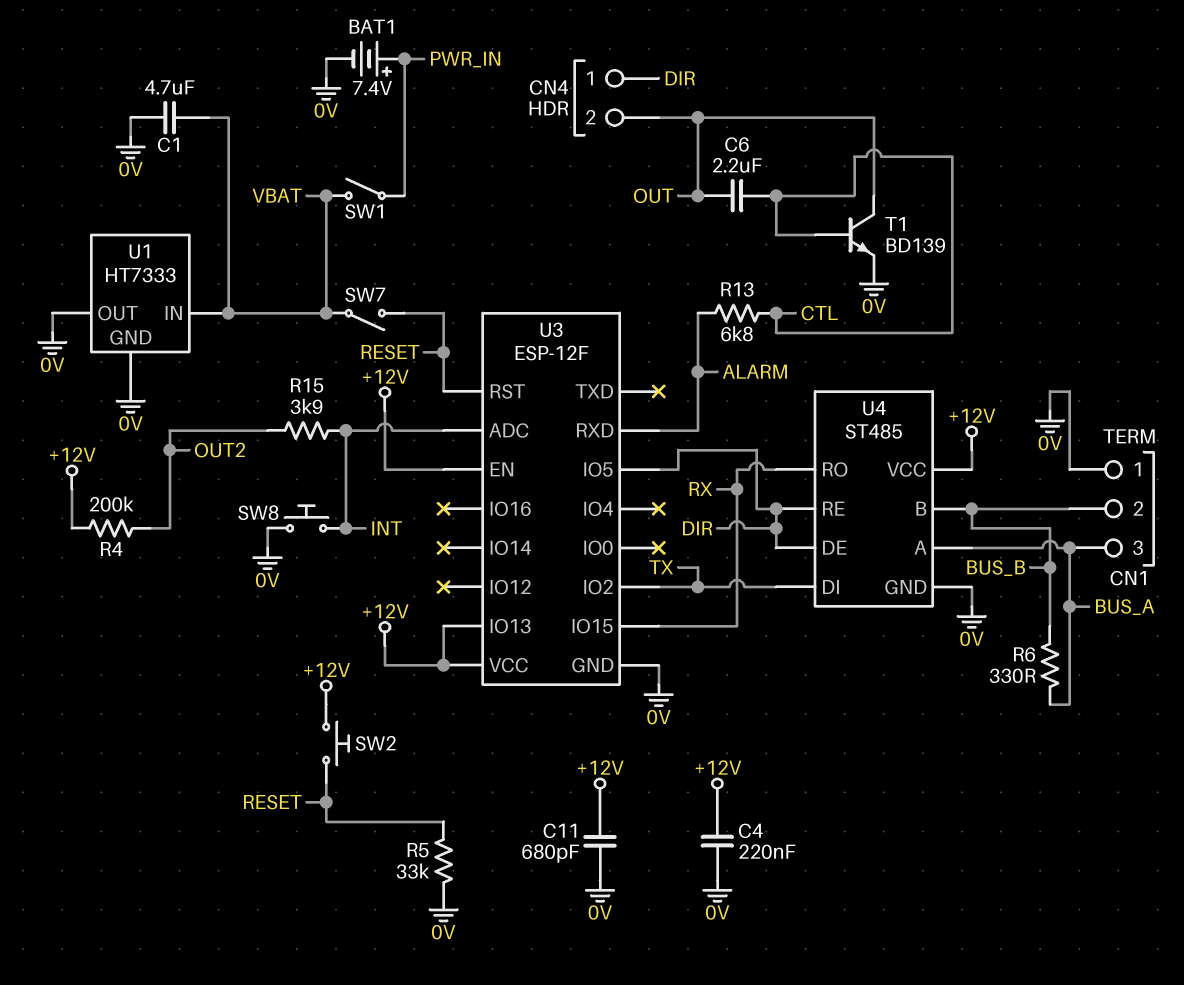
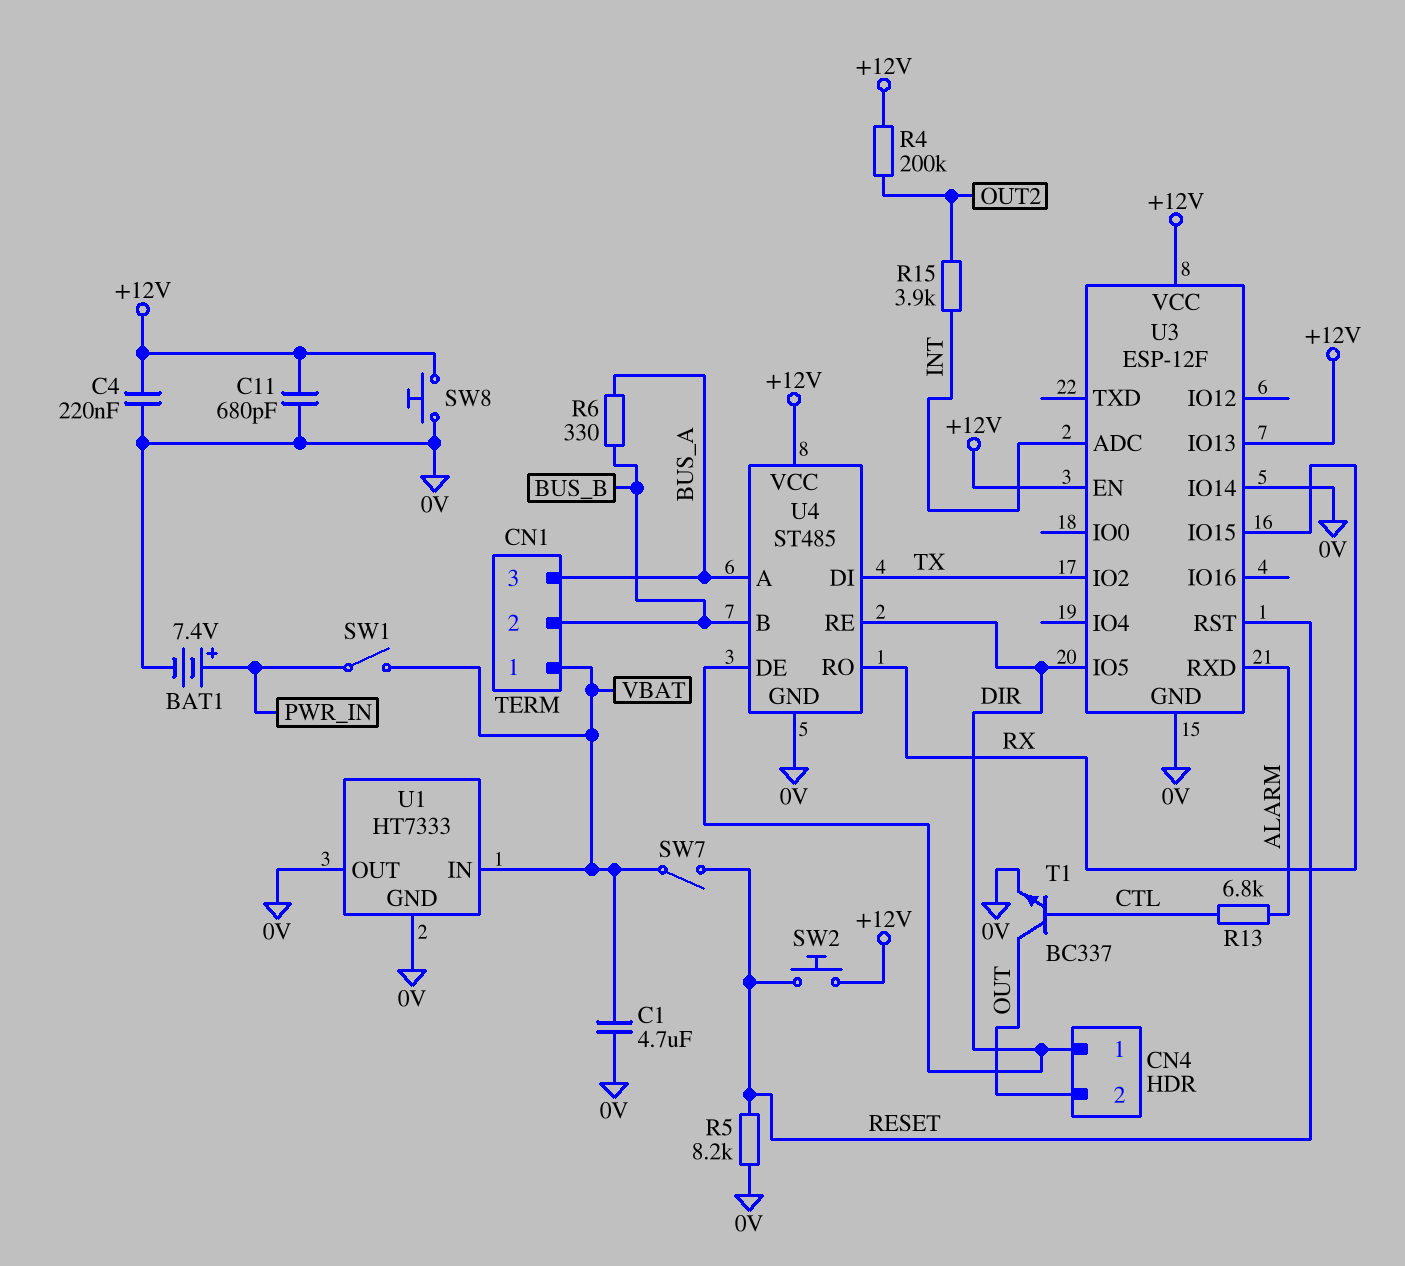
C6: 2.2uF (CTL, OUT) -> none
CN1 pin 1: 0V -> VBAT
R5: 33k (0V, RESET) -> 8.2k (0V, RESET)
SW8: button (0V, INT) -> button (+12V, 0V)
T1: NPN BD139 (B CTL, C OUT, E 0V) -> NPN BC337 (B CTL, C OUT, E 0V)
U3 pin IO14: none -> 0V

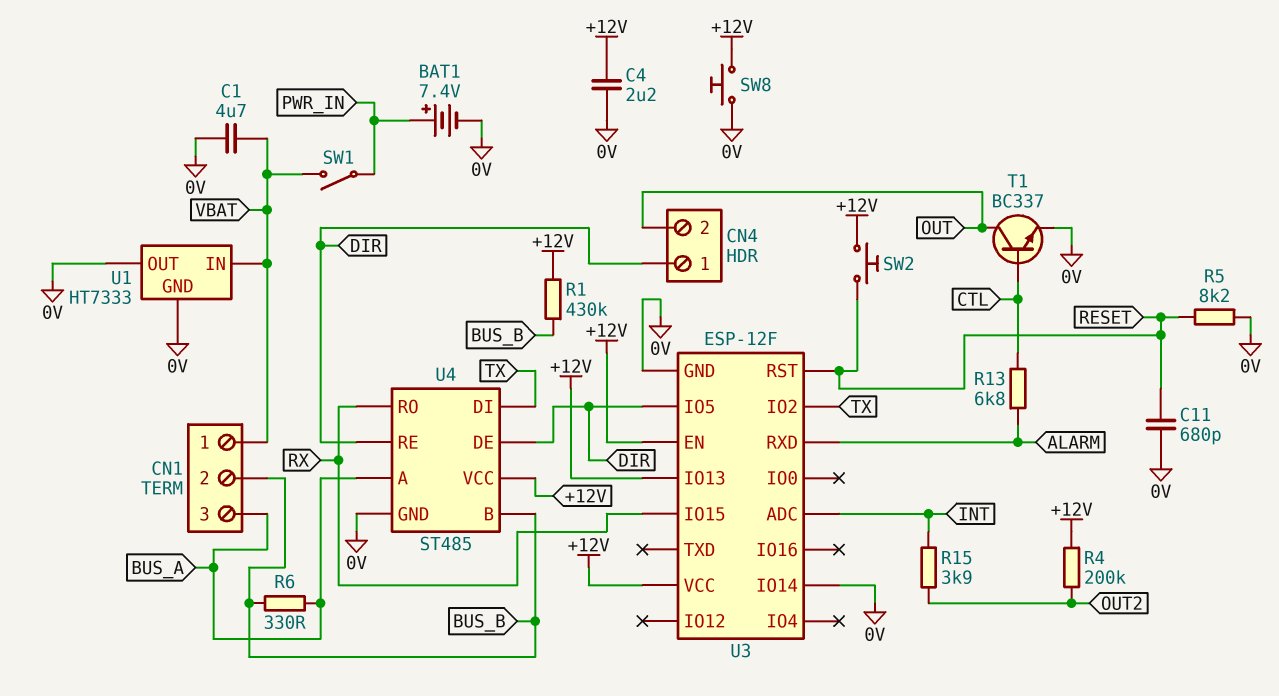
C4: 220nF (+12V, 0V) -> 2.2uF (+12V, 0V)
C11: 680pF (+12V, 0V) -> 680pF (0V, RESET)
R1: none -> 430k (+12V, BUS_B)
SW7: switch (RESET, VBAT) -> none

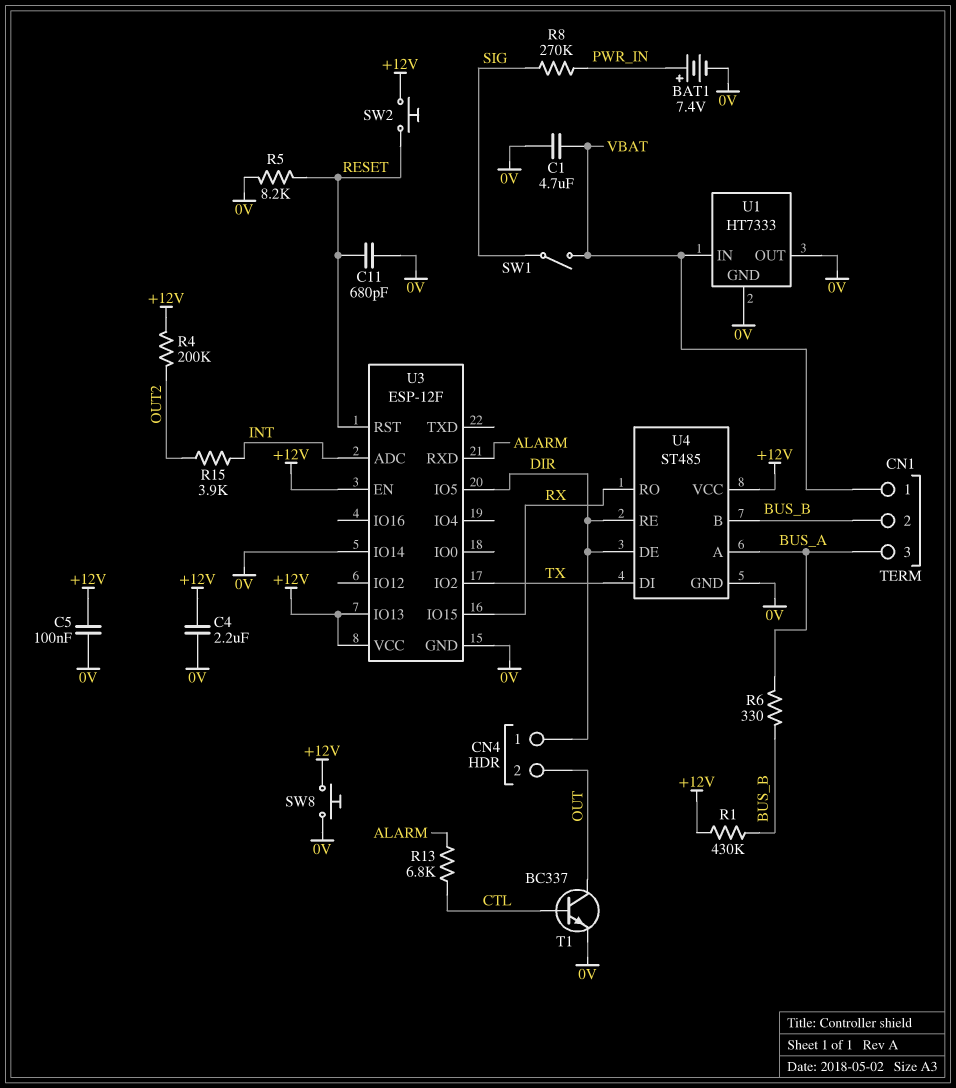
C5: none -> 100nF (+12V, 0V)
R8: none -> 270k (PWR_IN, SIG)
SW1: switch (PWR_IN, VBAT) -> switch (SIG, VBAT)

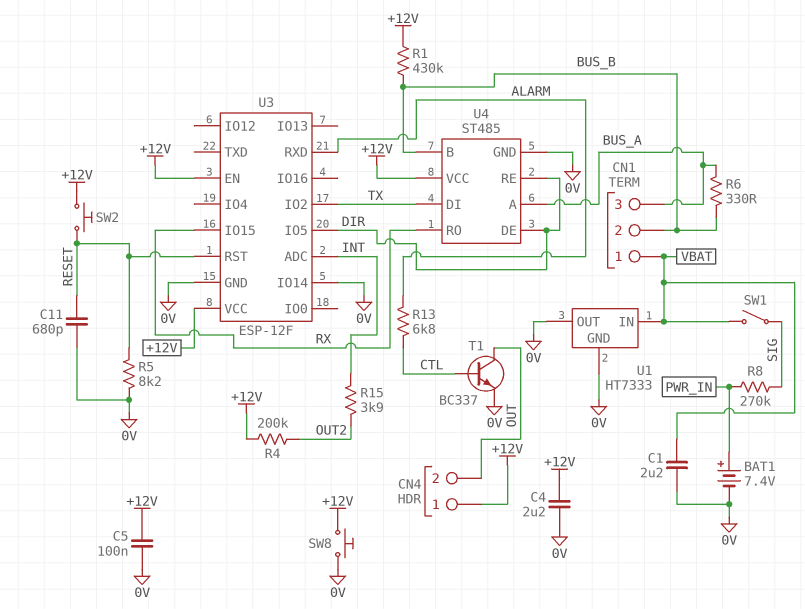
C1: 4.7uF (0V, VBAT) -> 2.2uF (0V, VBAT)
CN4 pin 1: DIR -> +12V
U3 pin IO13: +12V -> none

